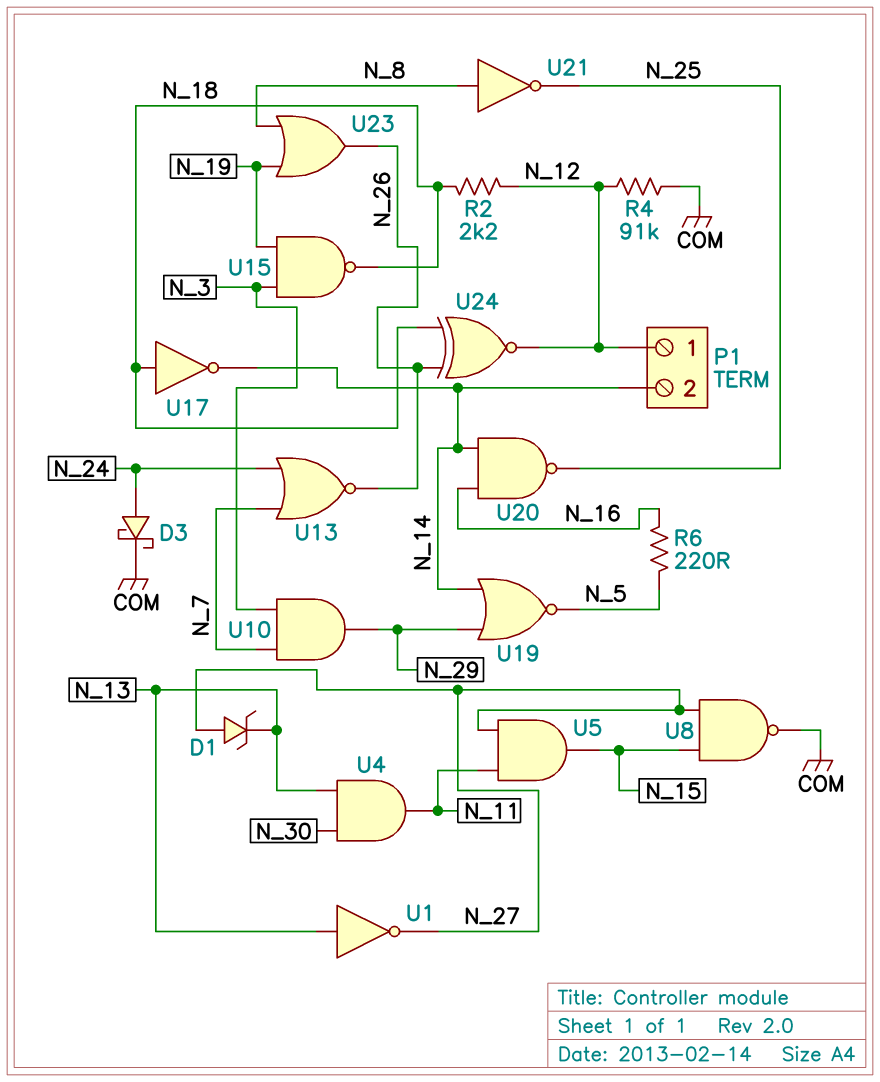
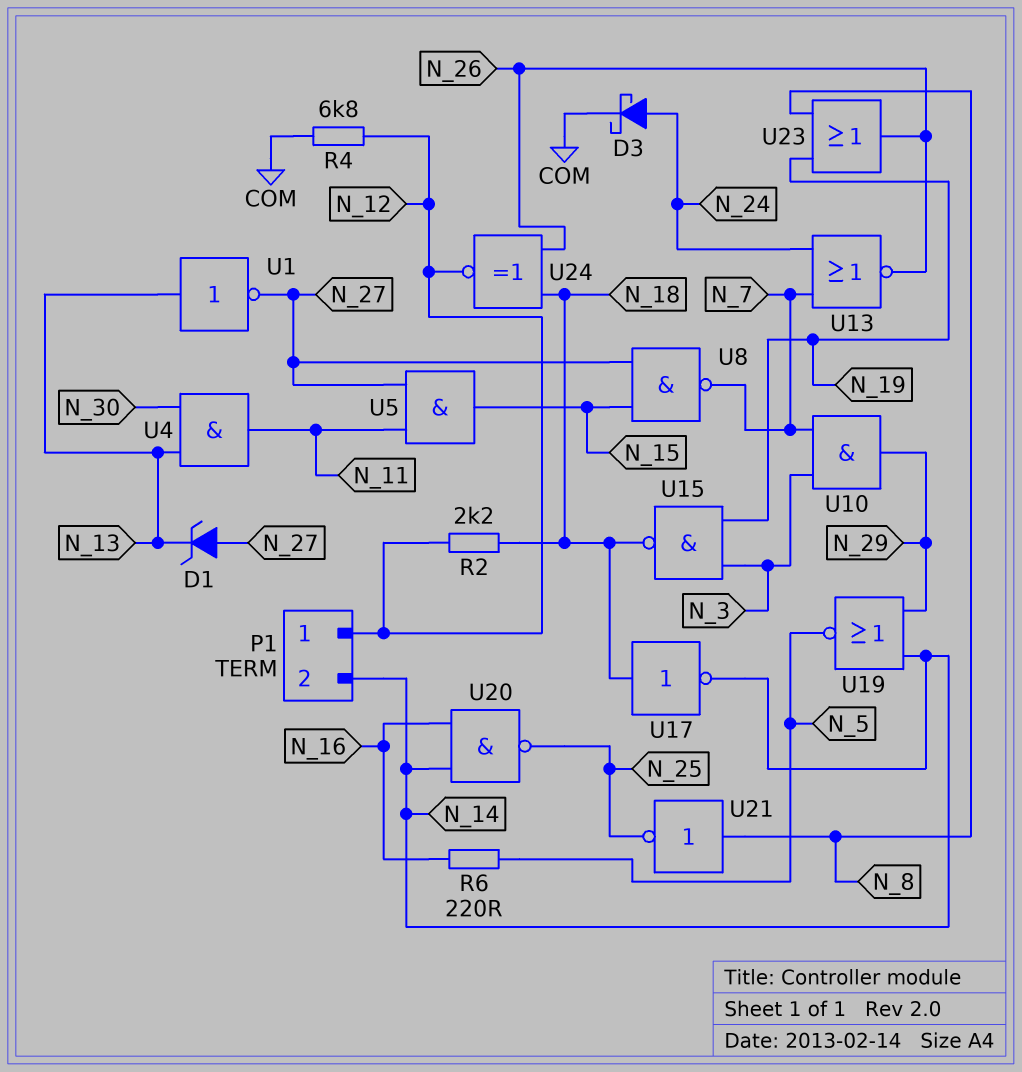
R4: 91k (COM, N_12) -> 6.8k (COM, N_12)
U8: NAND (in N_15, in N_27, out COM) -> NAND (in N_15, in N_27, out N_7)

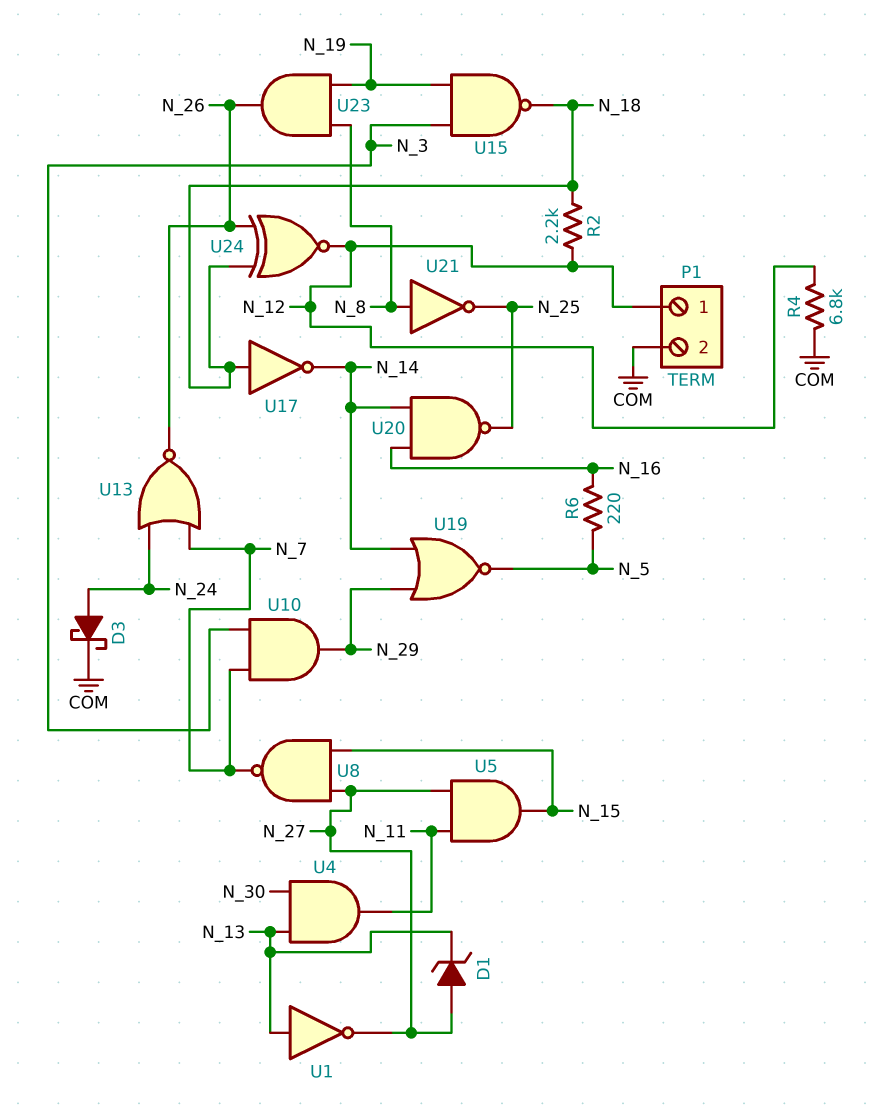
P1 pin 2: N_14 -> COM
U23: OR (in N_8, in N_19, out N_26) -> AND (in N_8, in N_19, out N_26)

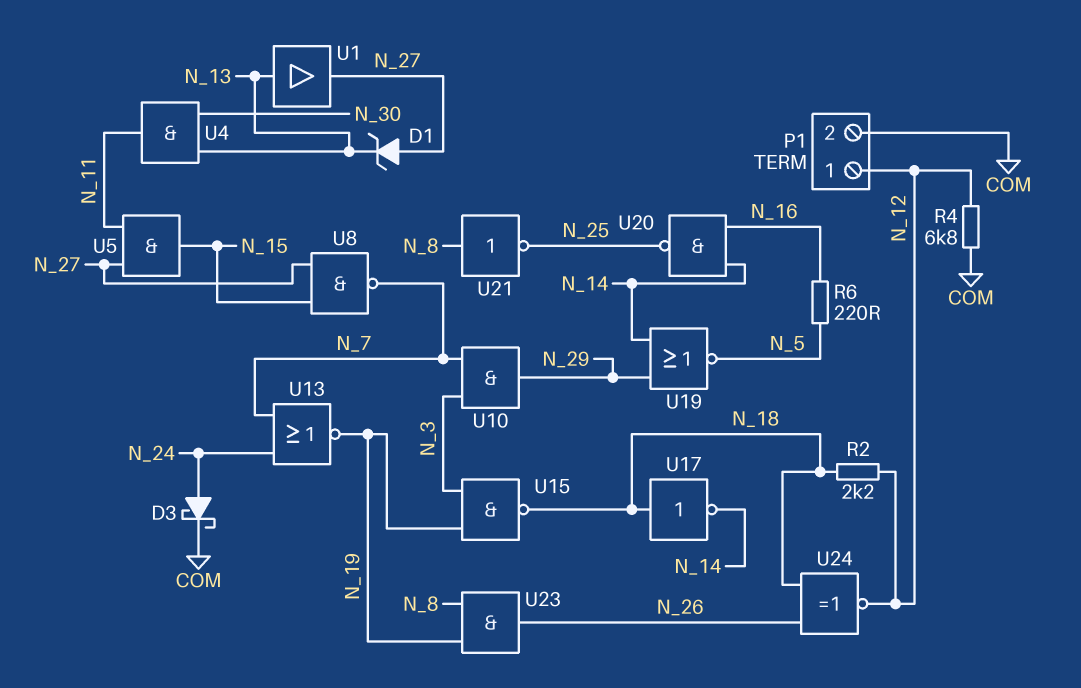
U1: NOT (in N_13, out N_27) -> buffer (in N_13, out N_27)
U13: NOR (in N_7, in N_24, out N_26) -> NOR (in N_7, in N_24, out N_19)

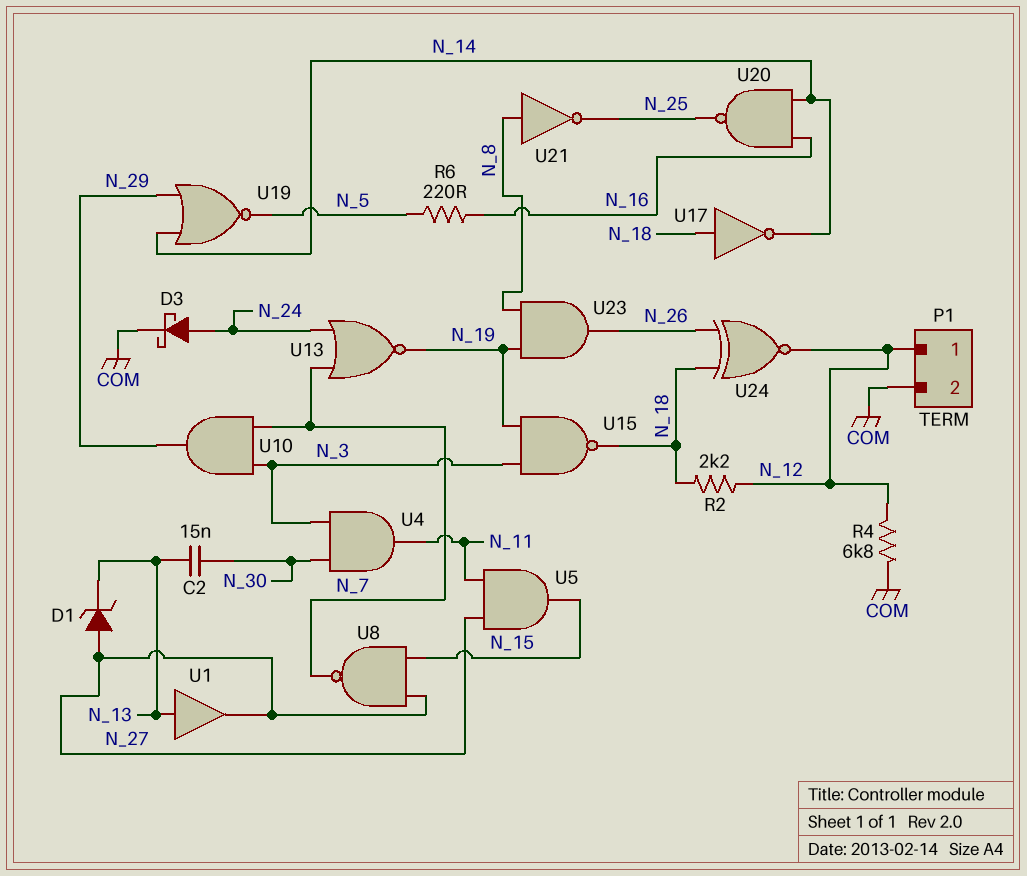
C2: none -> 15nF (N_13, N_30)
U4: AND (in N_13, in N_30, out N_11) -> AND (in N_3, in N_30, out N_11)

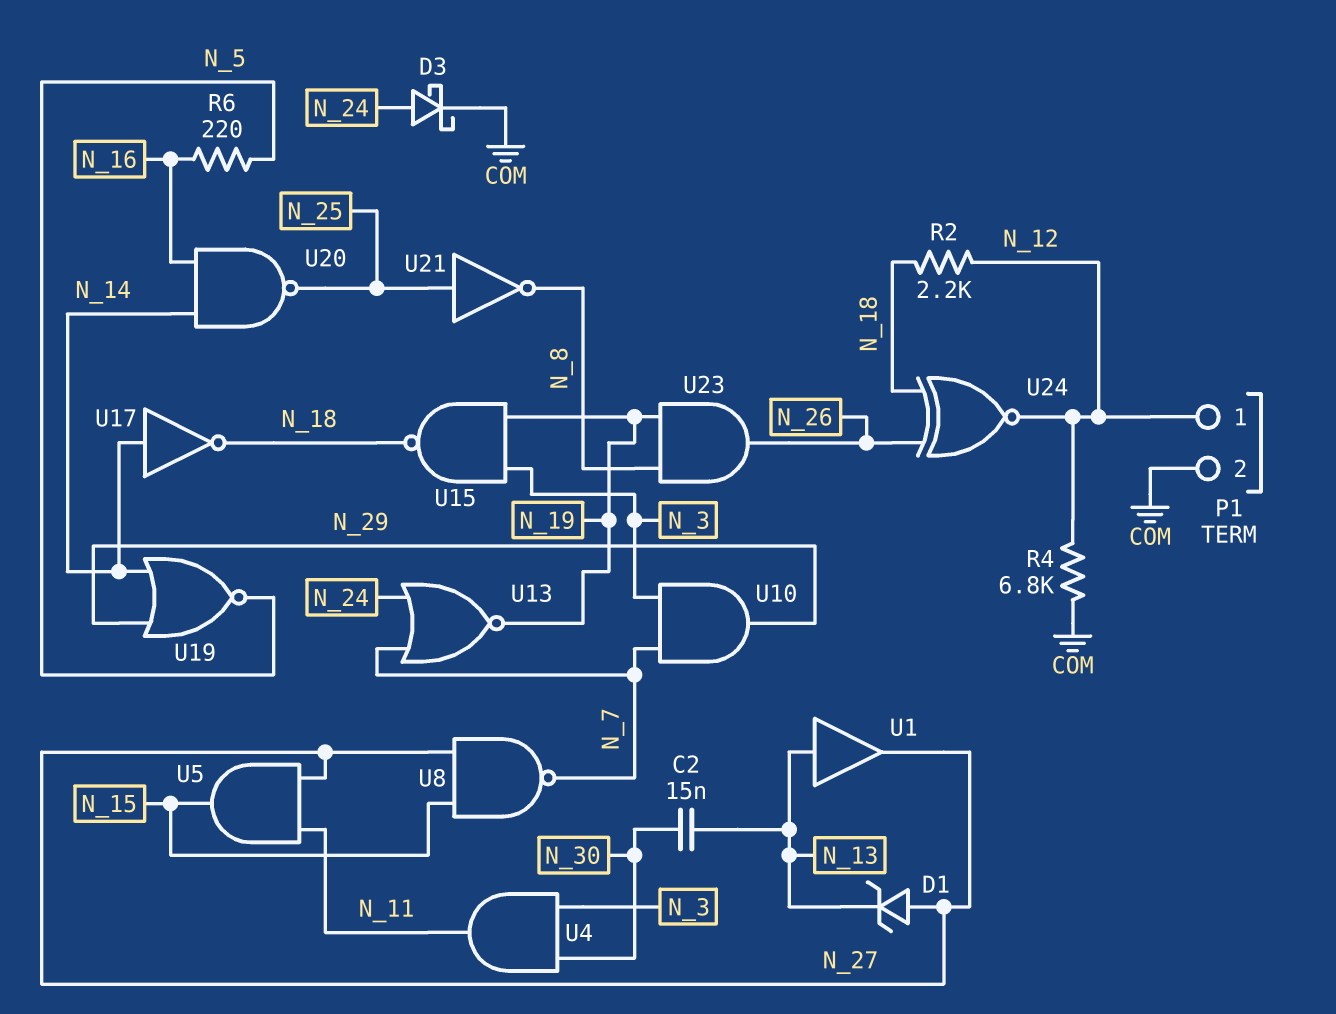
U17: NOT (in N_18, out N_14) -> NOT (in N_14, out N_18)
U21: NOT (in N_8, out N_25) -> NOT (in N_25, out N_8)

